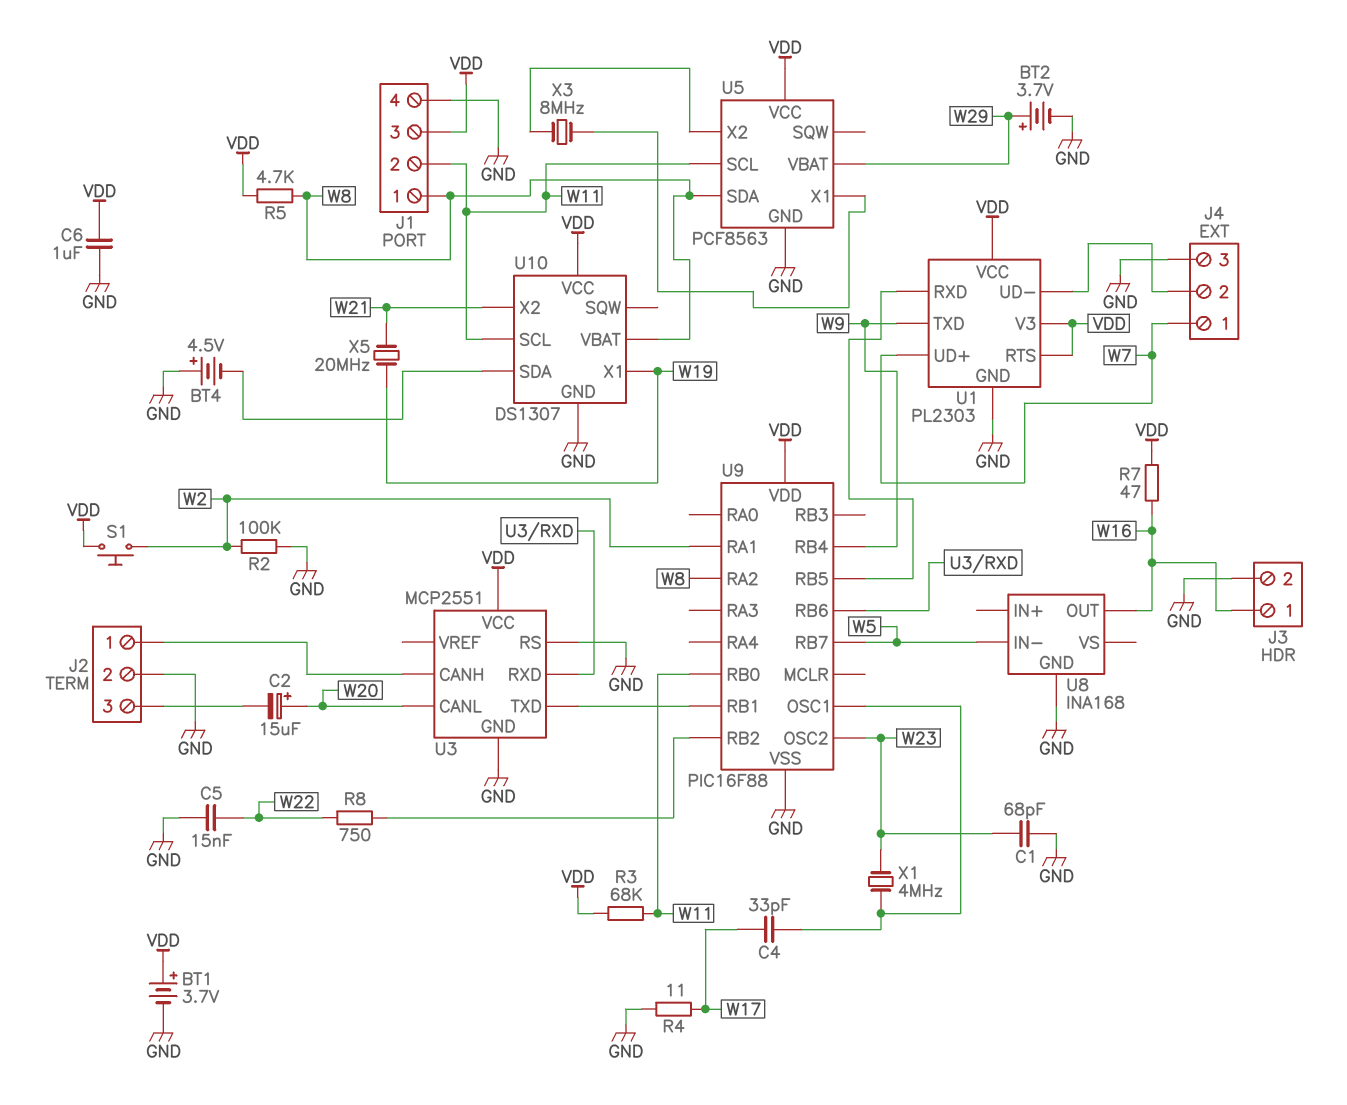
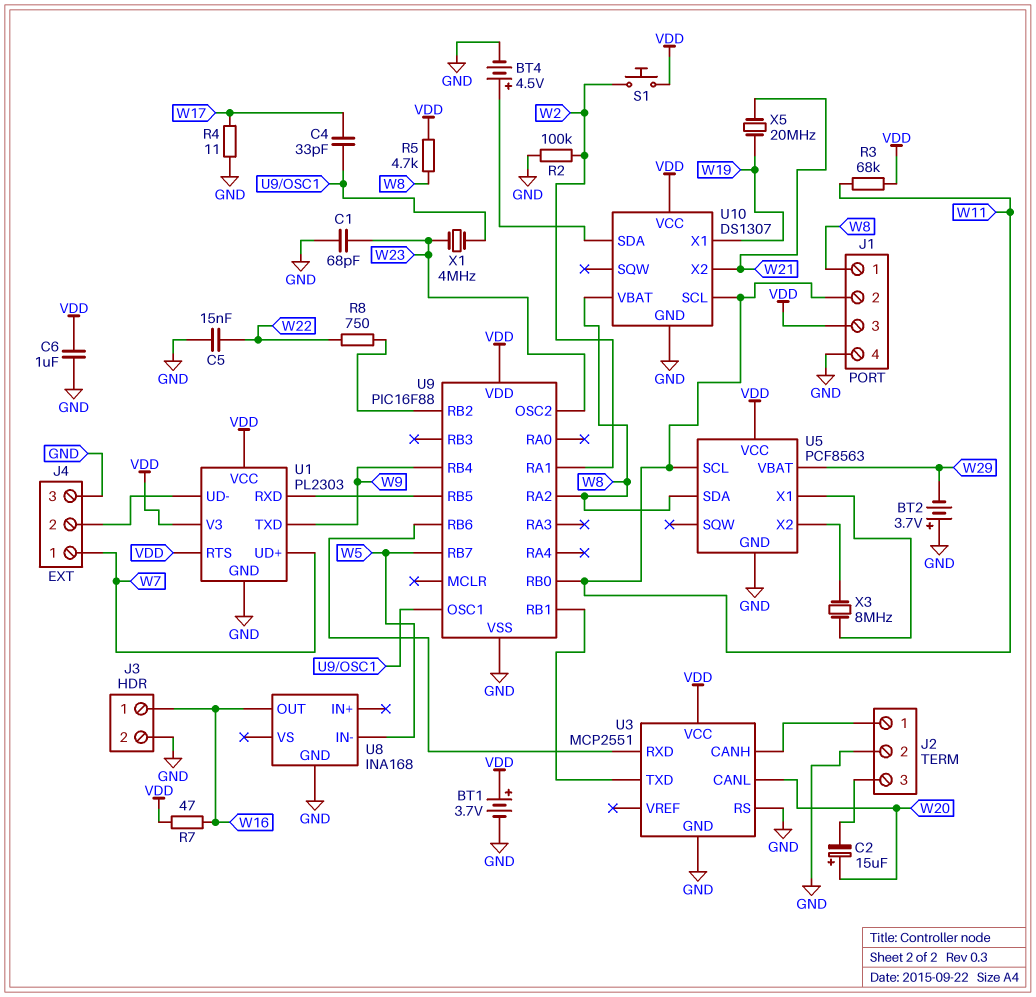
BT2: 3.7V (plus W29, minus GND) -> 3.7V (plus GND, minus W29)
BT4: 4.5V (plus GND, minus U10/SDA) -> 4.5V (plus U10/SDA, minus GND)

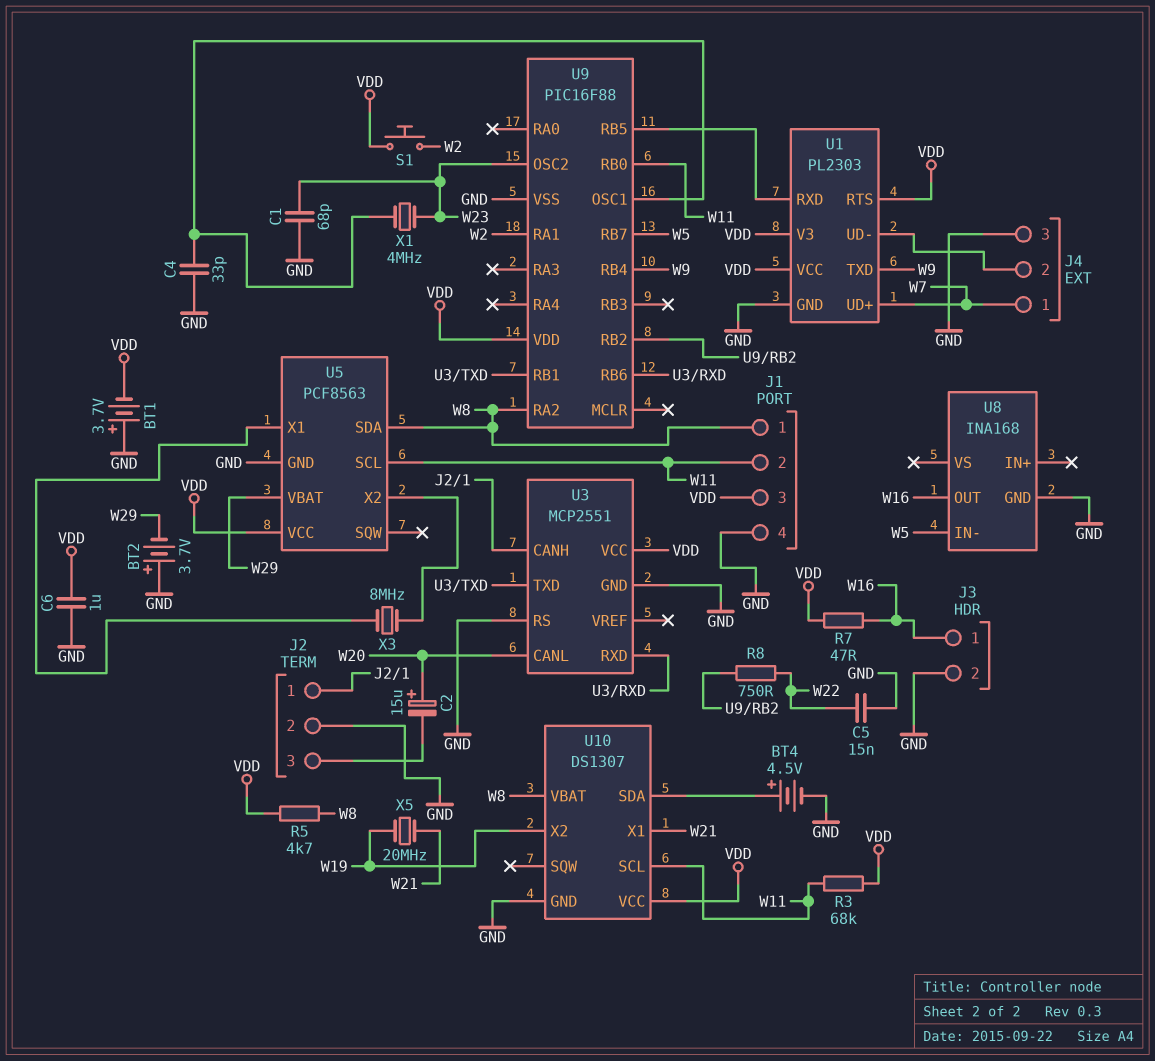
BT1: 3.7V (plus VDD, minus GND) -> 3.7V (plus GND, minus VDD)
C4: 33pF (U9/OSC1, W17) -> 33pF (GND, U9/OSC1)
R2: 100k (GND, W2) -> none
R4: 11 (GND, W17) -> none
U10 pin X1: W19 -> W21
U10 pin X2: W21 -> W19

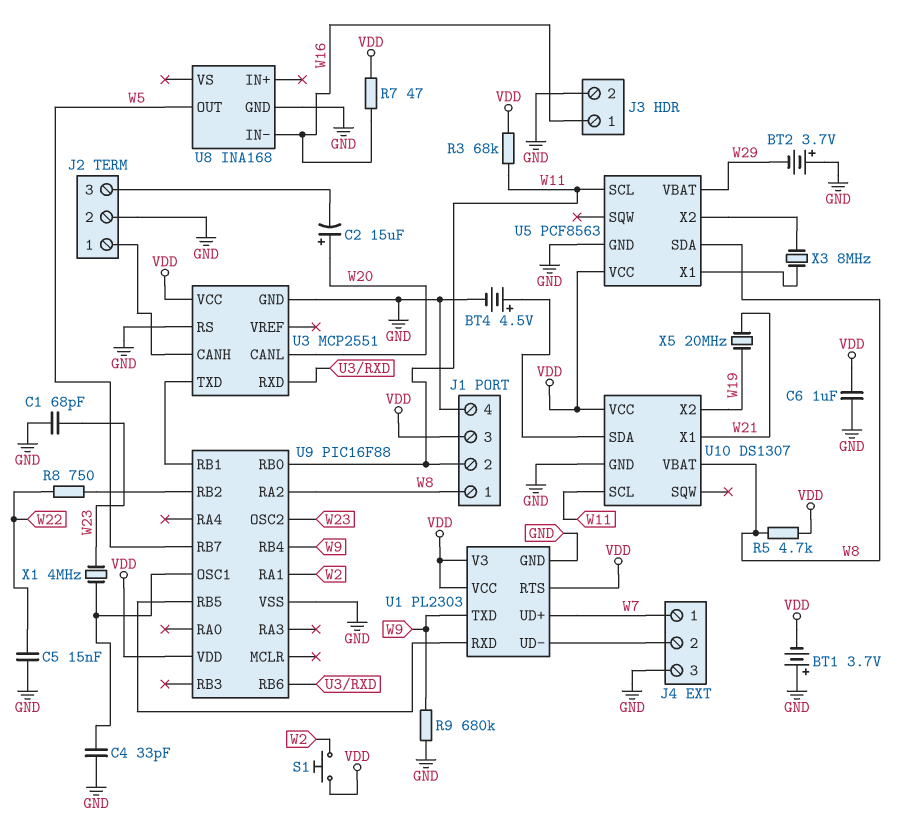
R9: none -> 680k (GND, W9)
U8 pin IN-: W5 -> W16
U8 pin OUT: W16 -> W5

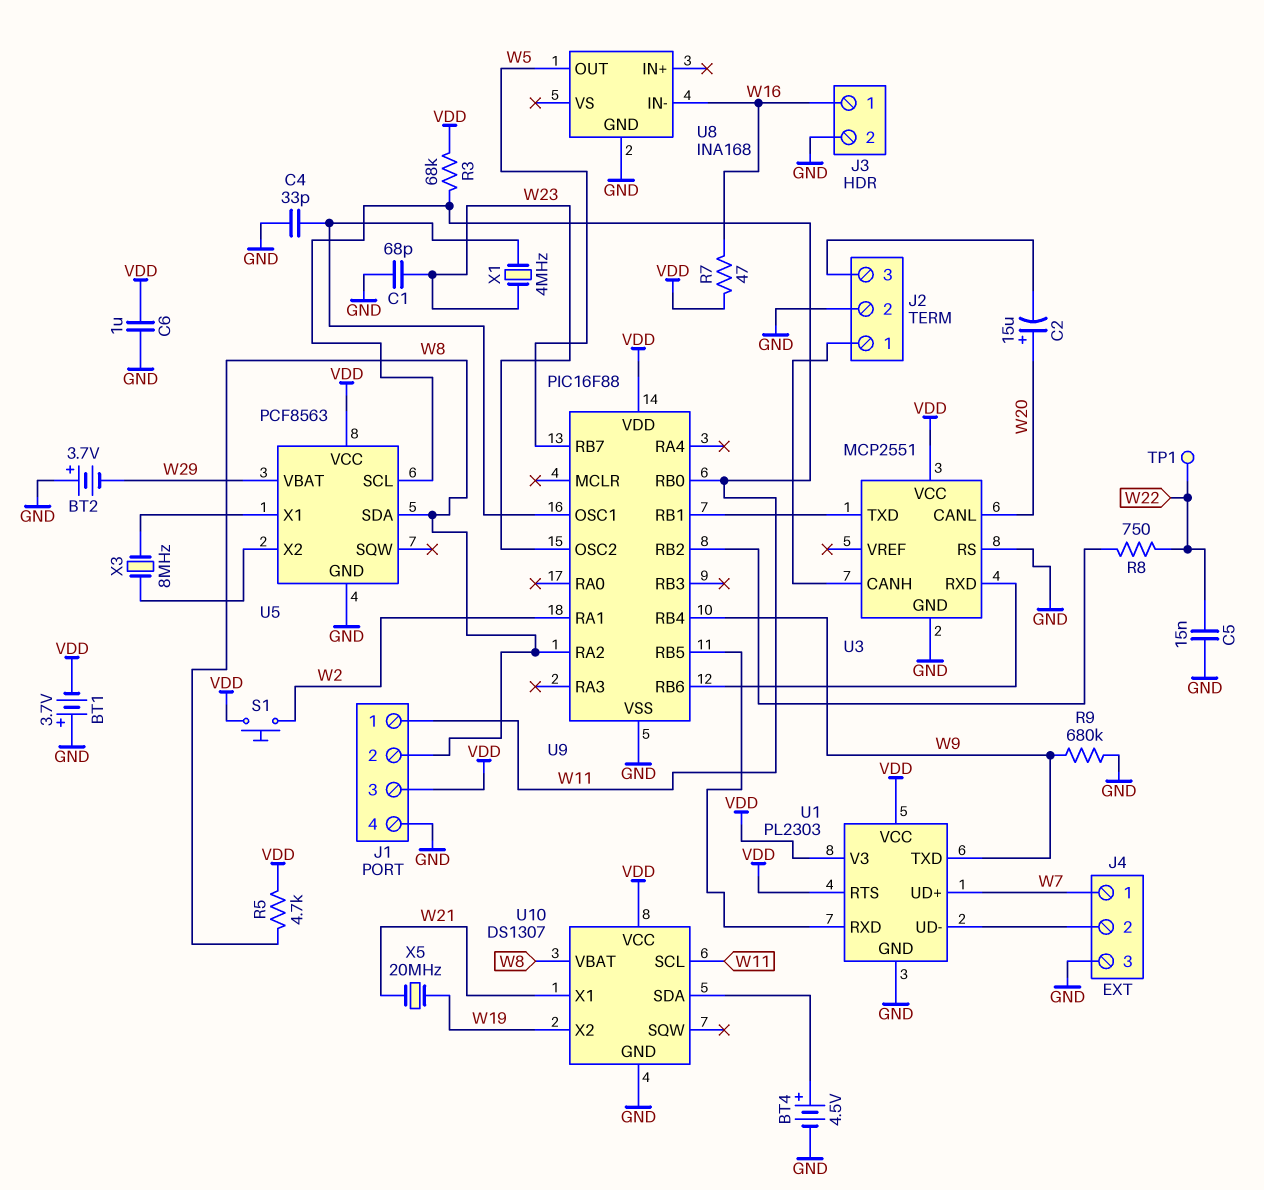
J1 pin 1: W8 -> W11
J1 pin 2: W11 -> W8
TP1: none -> test point (W22)

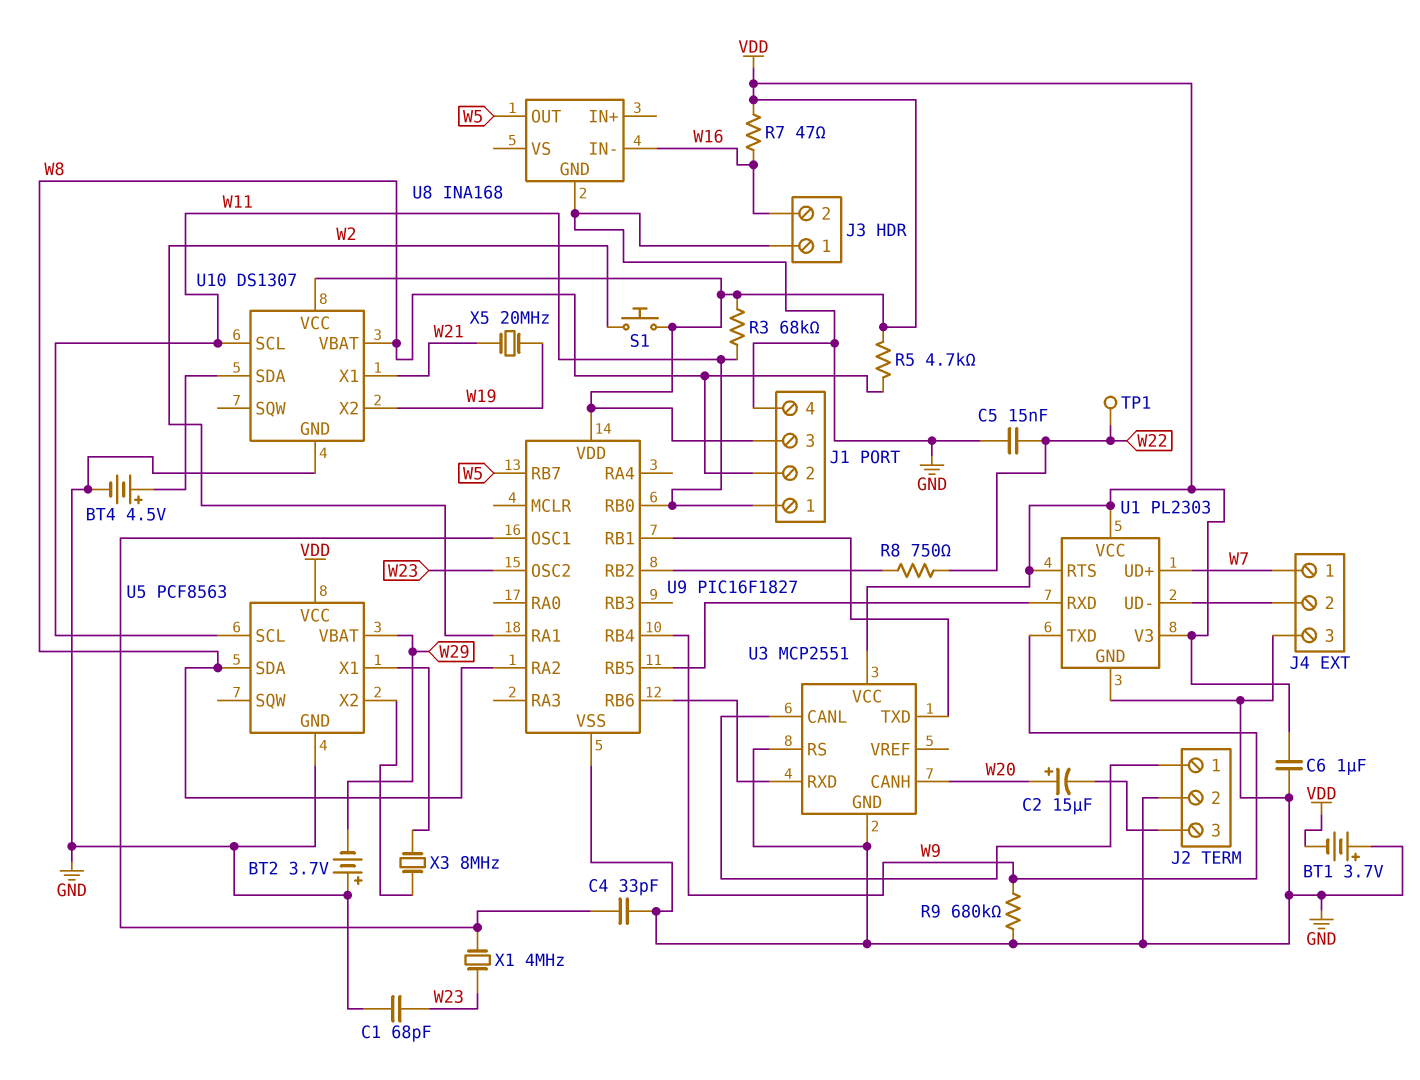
J3 pin 1: W16 -> GND
J3 pin 2: GND -> W16
U3 pin CANH: J2/1 -> W20
U3 pin CANL: W20 -> J2/1
U9: PIC16F88 -> PIC16F1827

